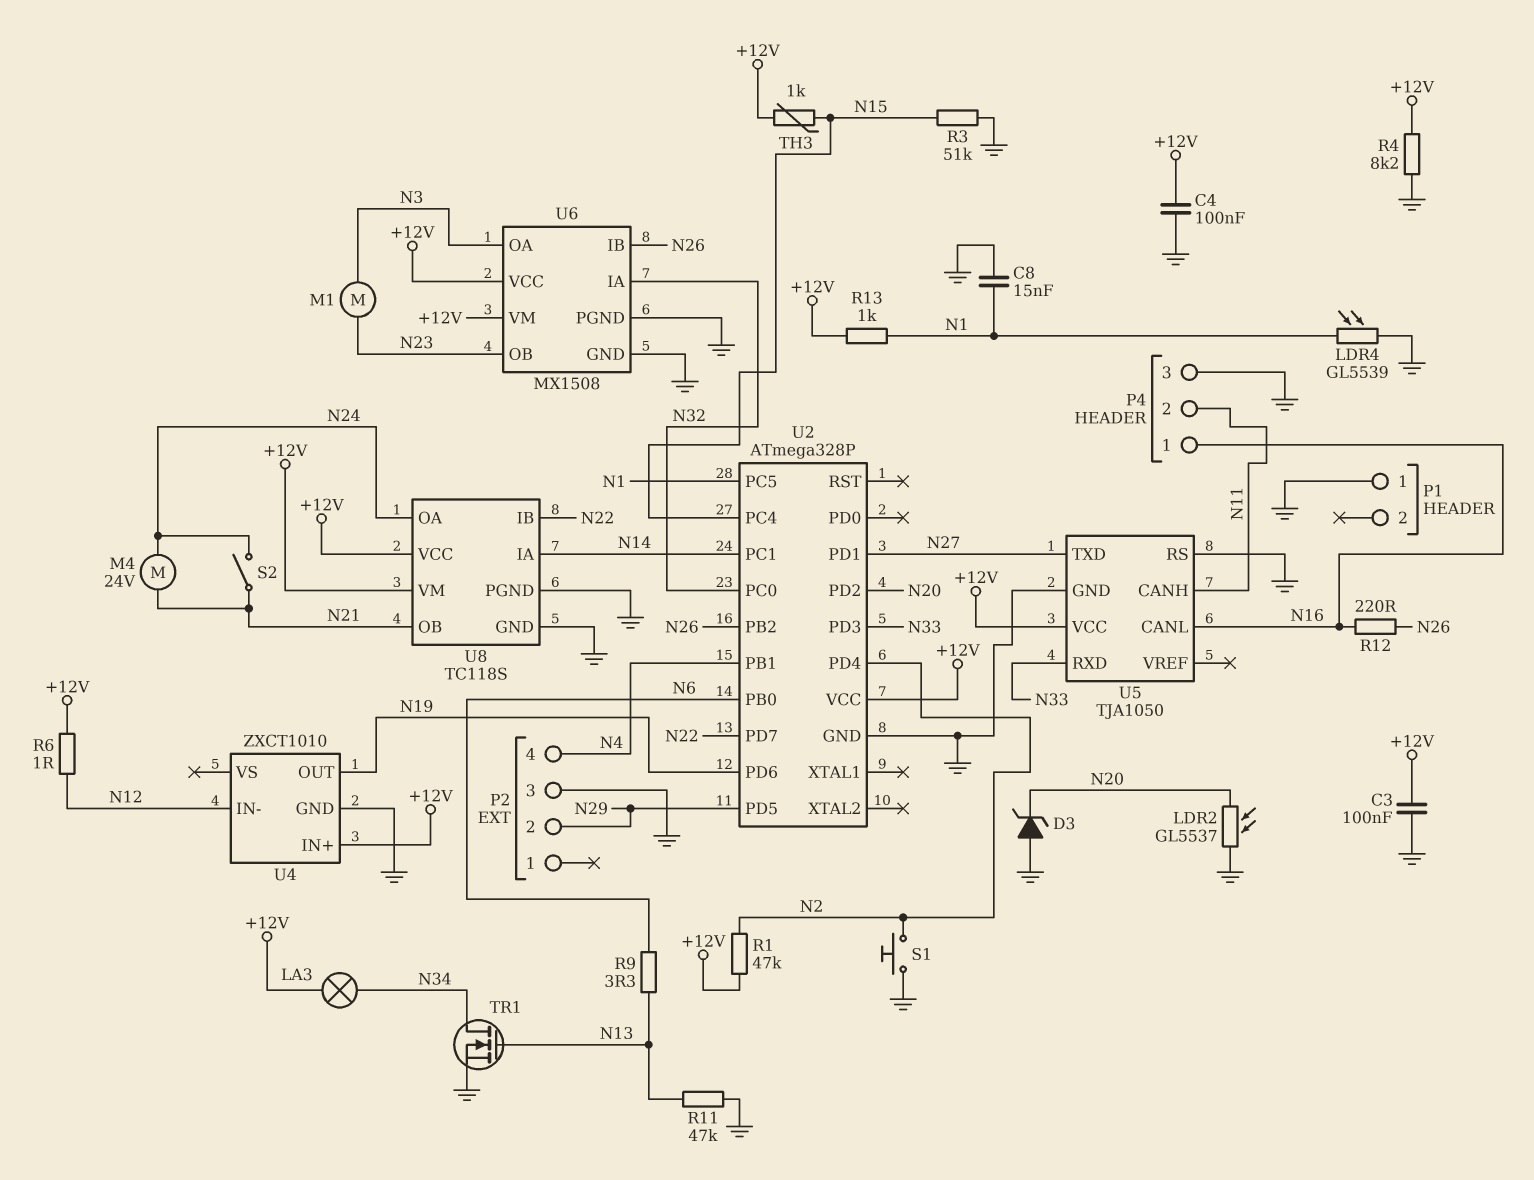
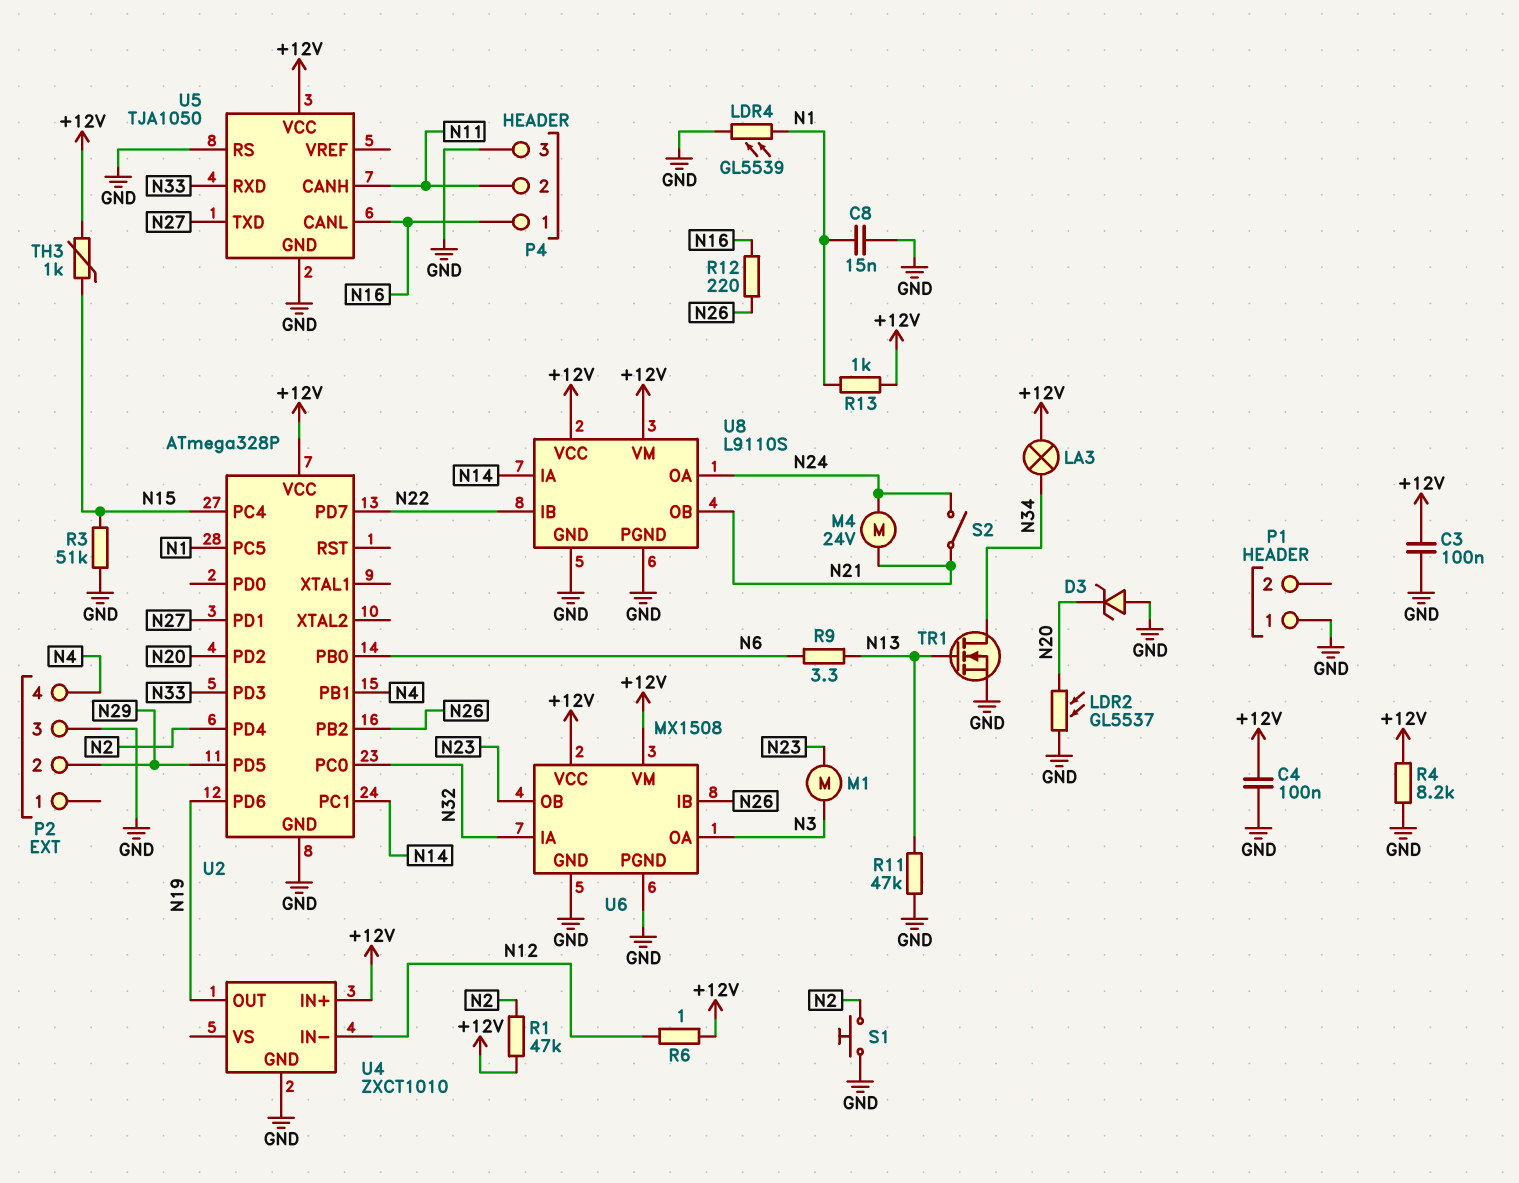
U8: TC118S -> L9110S

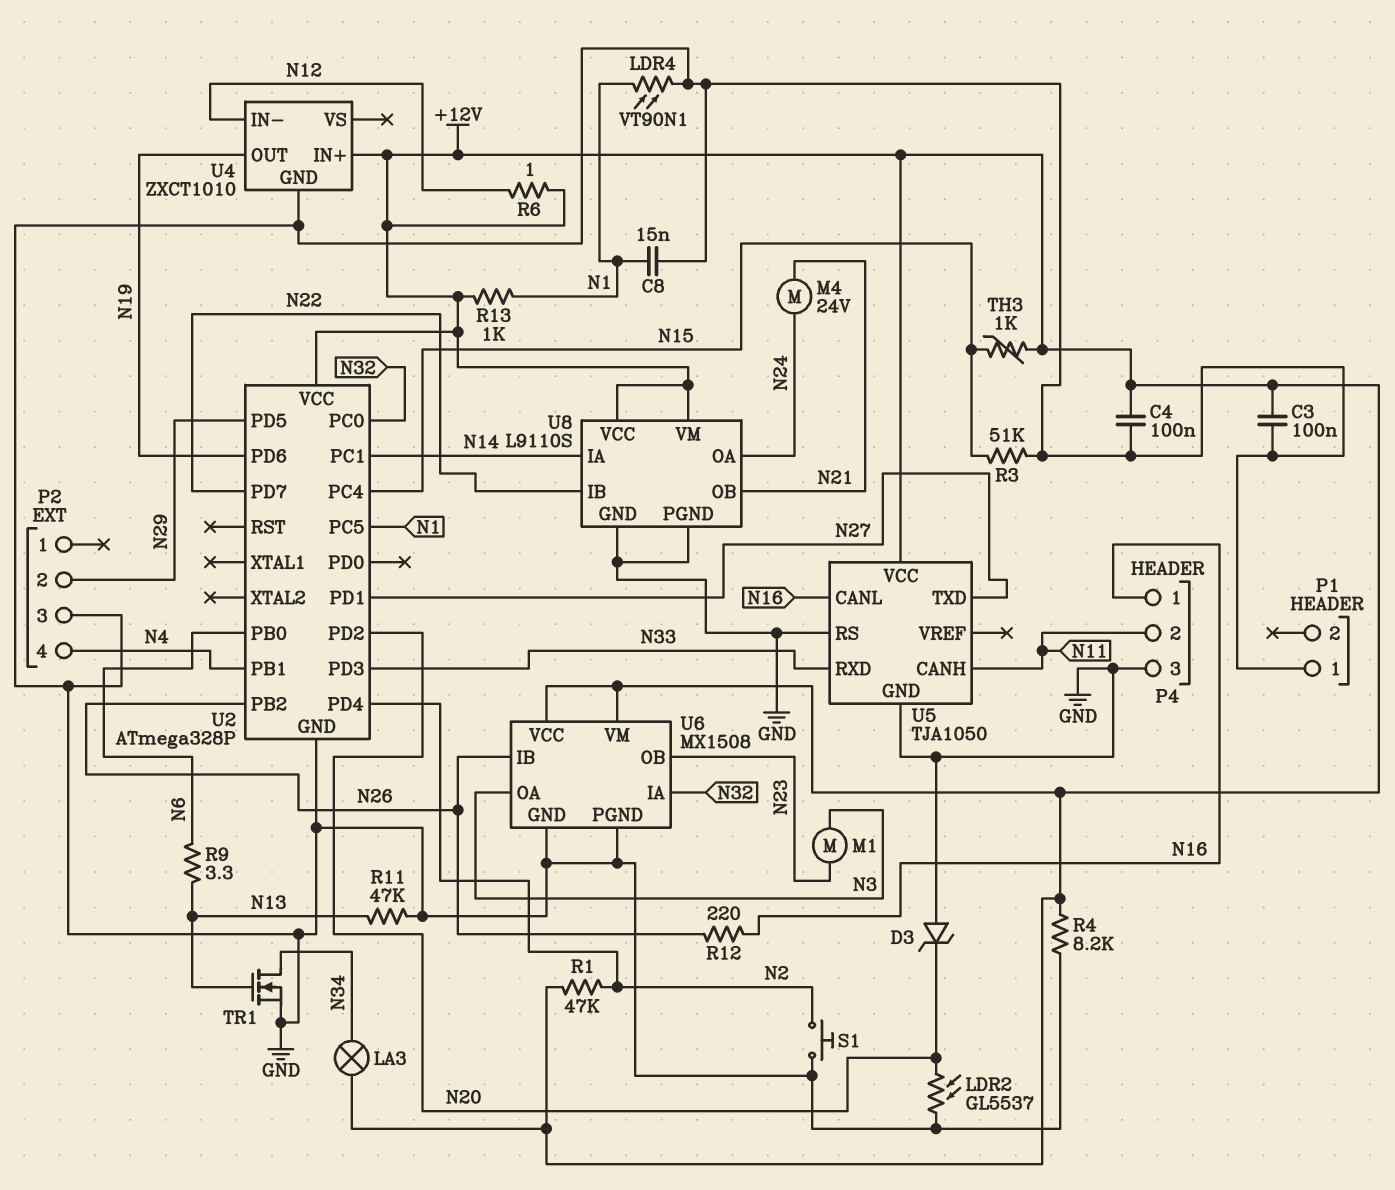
LDR4: GL5539 (GND, N1) -> VT90N1 (GND, N1)
S2: switch (N21, N24) -> none

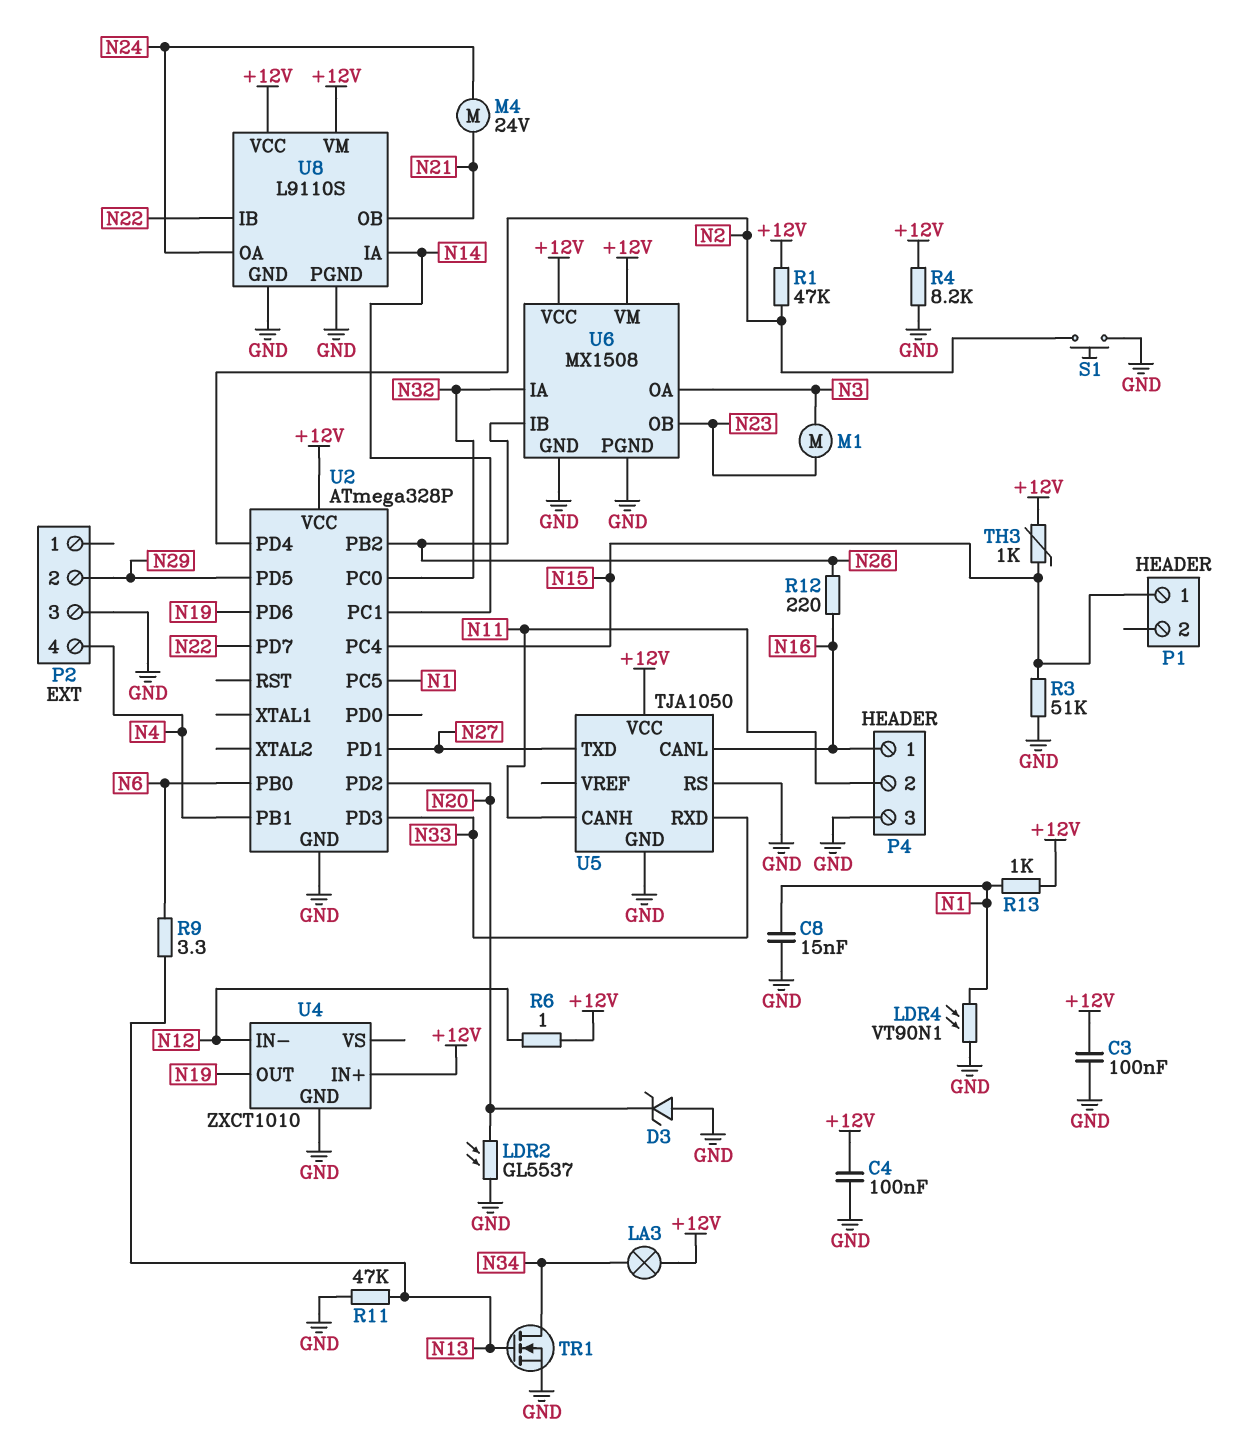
P1 pin 1: GND -> N15

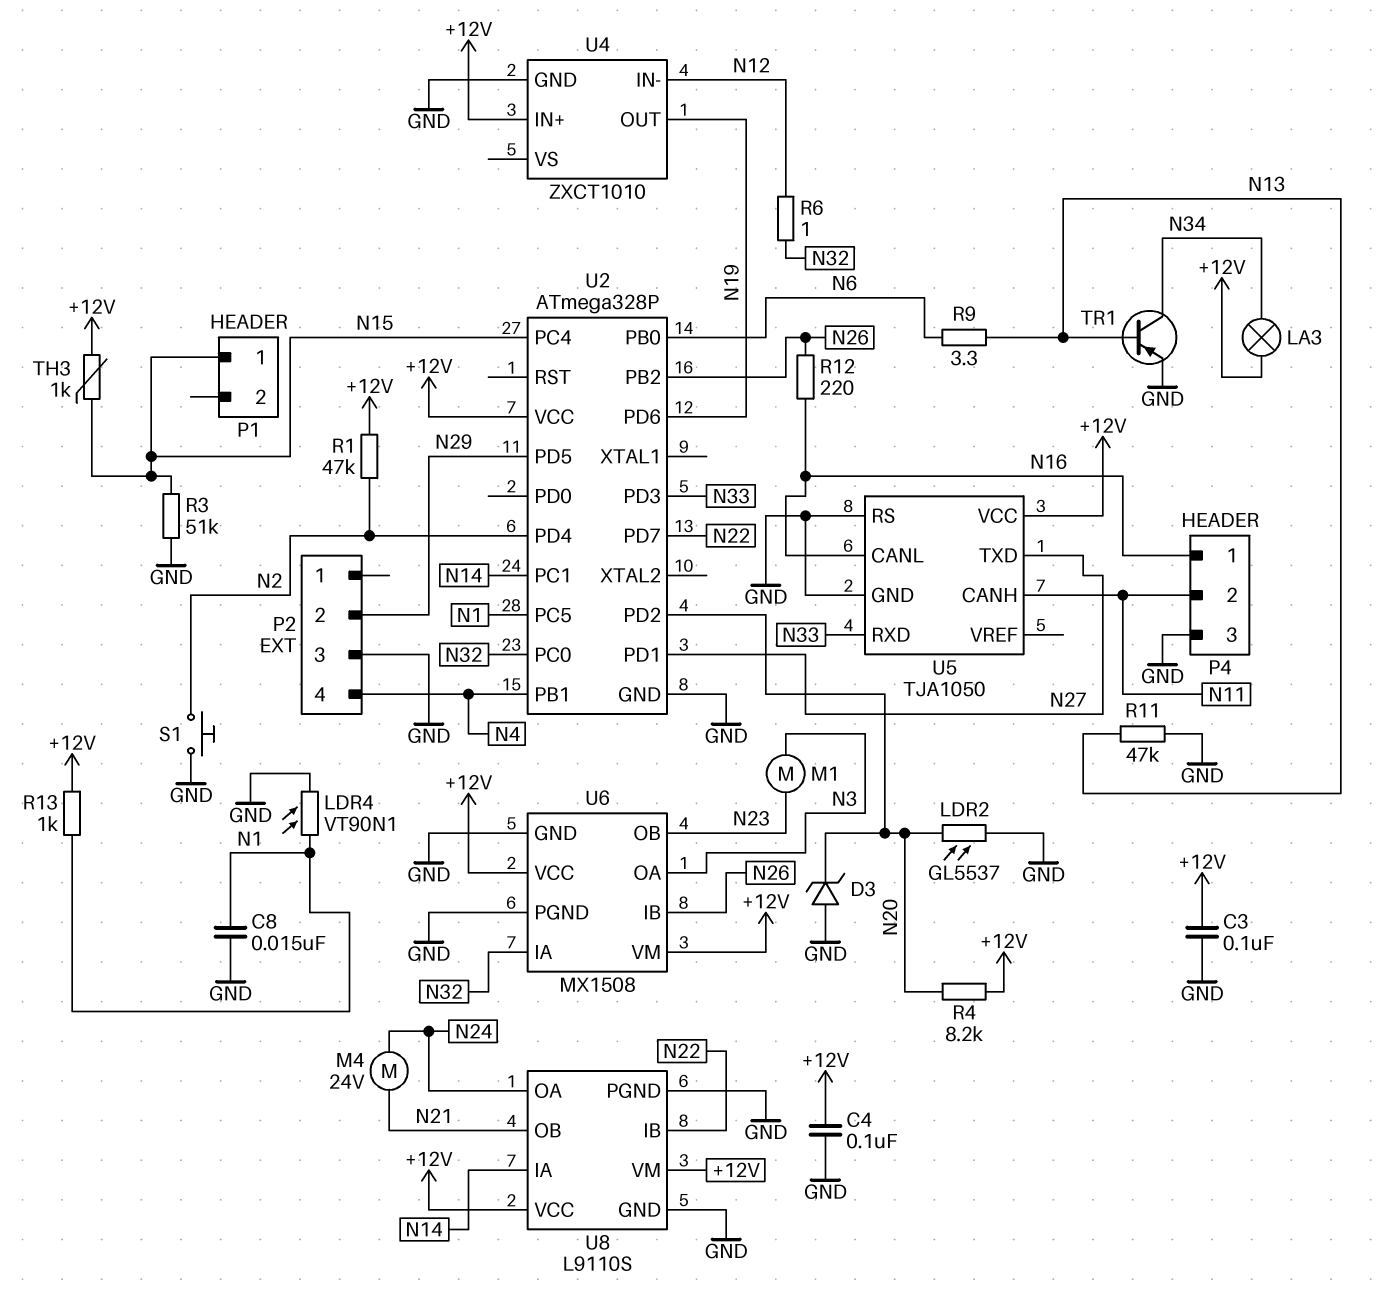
R4: 8.2k (+12V, GND) -> 8.2k (+12V, N20)
R6: 1 (+12V, N12) -> 1 (N12, N32)
TR1: NMOS (G N13, D N34, S GND) -> PNP (B N13, C N34, E GND)

